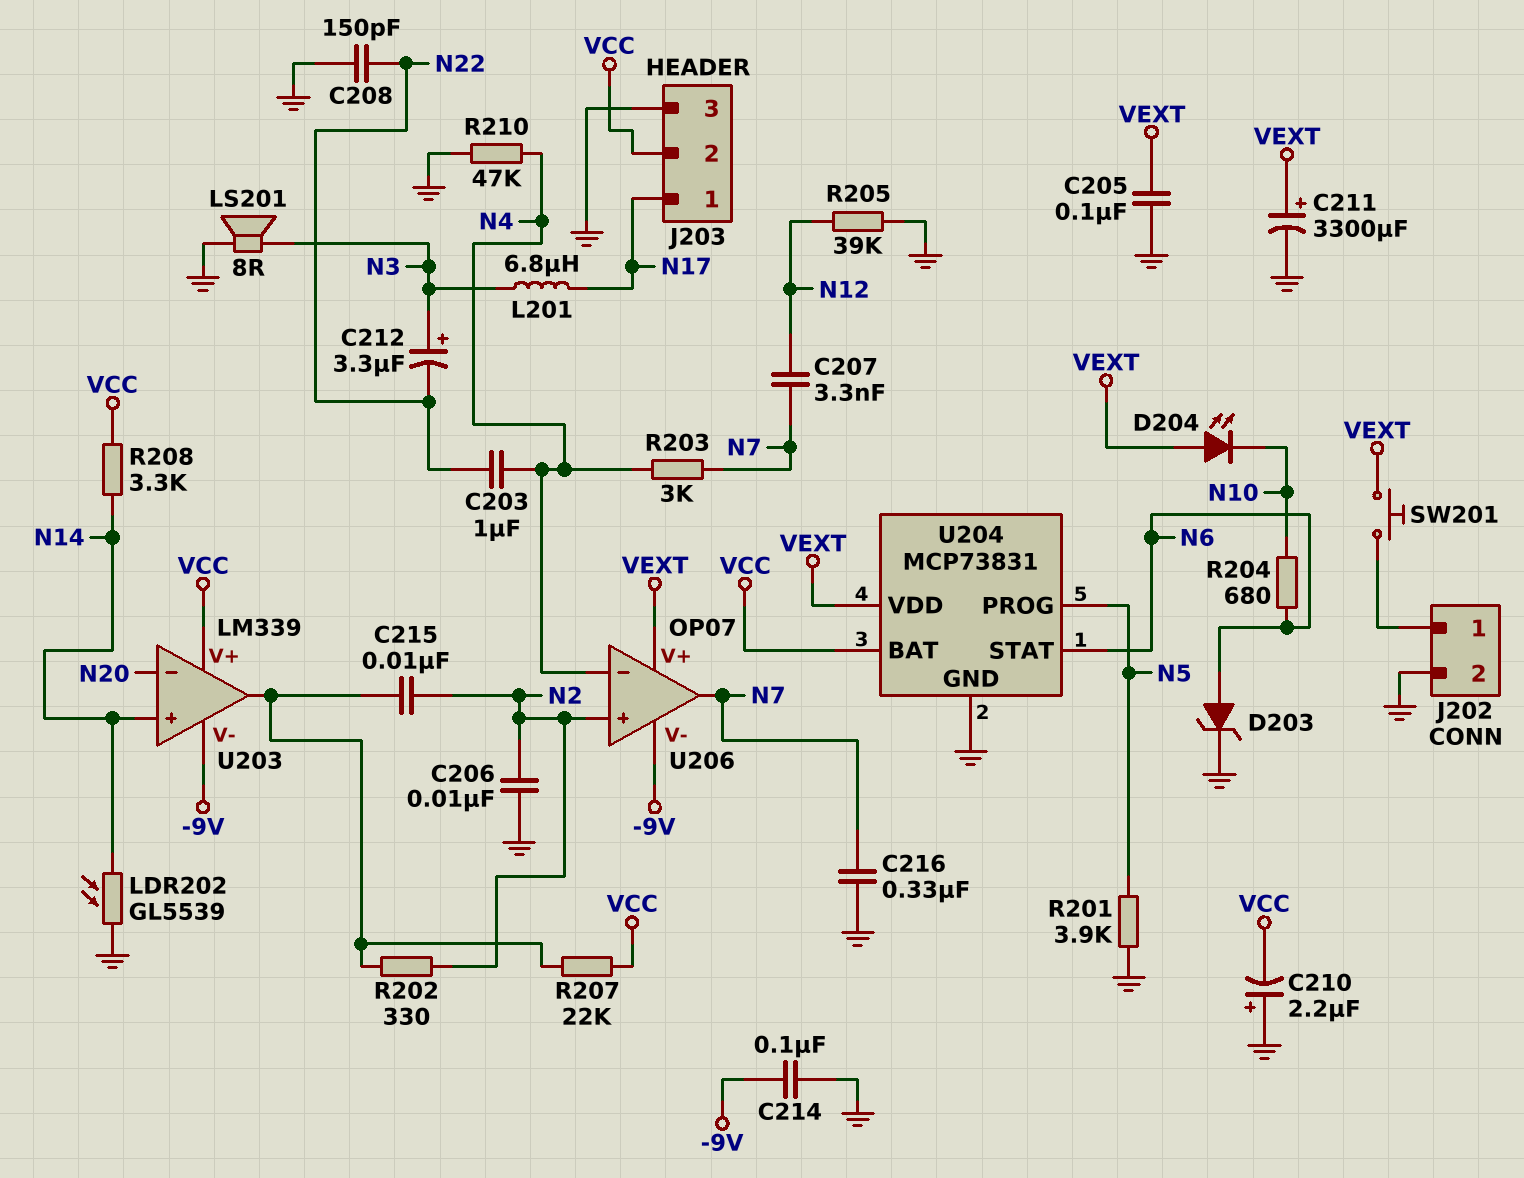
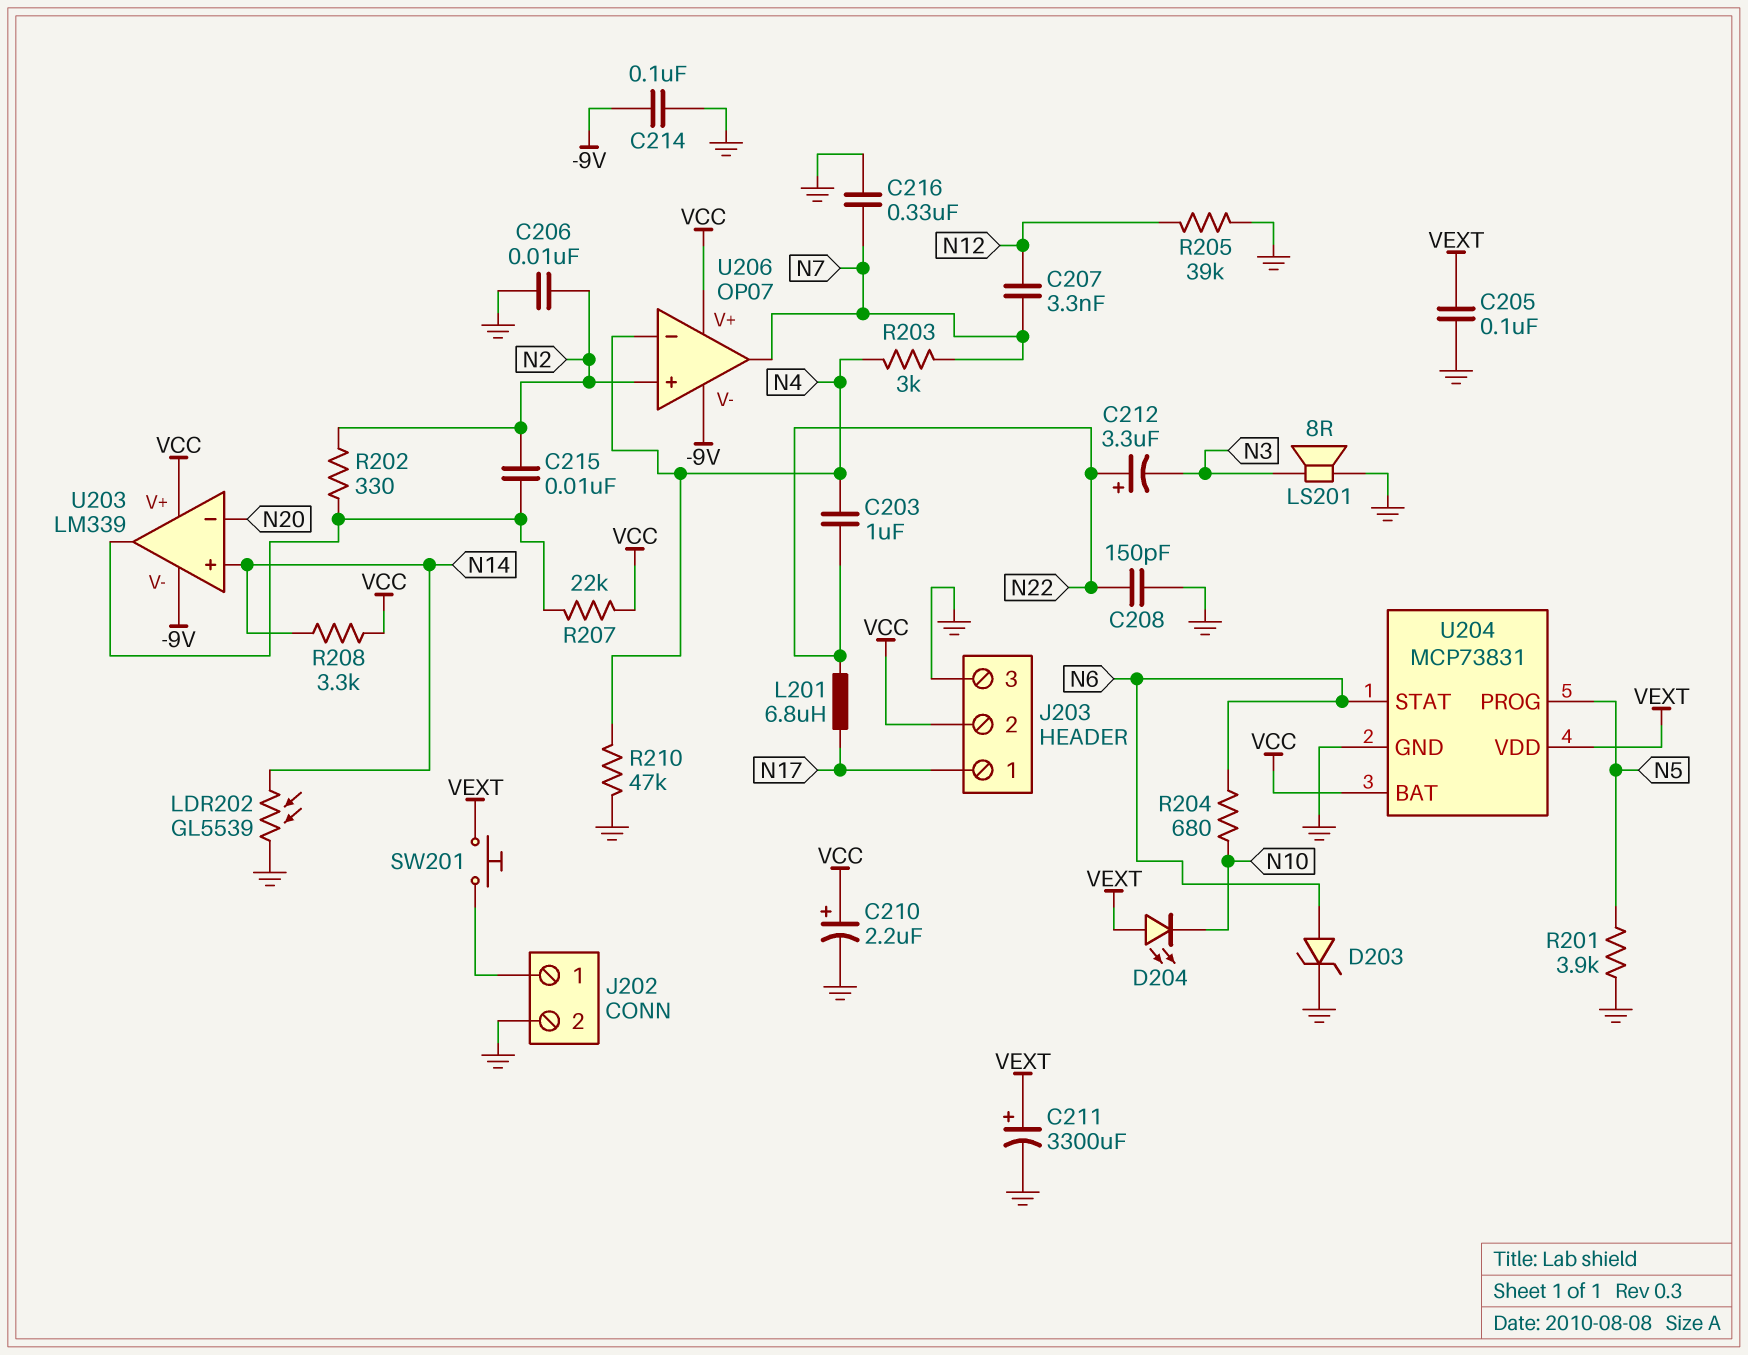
C210: 2.2uF (plus GND, minus VCC) -> 2.2uF (plus VCC, minus GND)
C212: 3.3uF (plus N3, minus N22) -> 3.3uF (plus N22, minus N3)
L201: 6.8uH (N3, N17) -> 6.8uH (N17, N22)
U206 pin V+: VEXT -> VCC

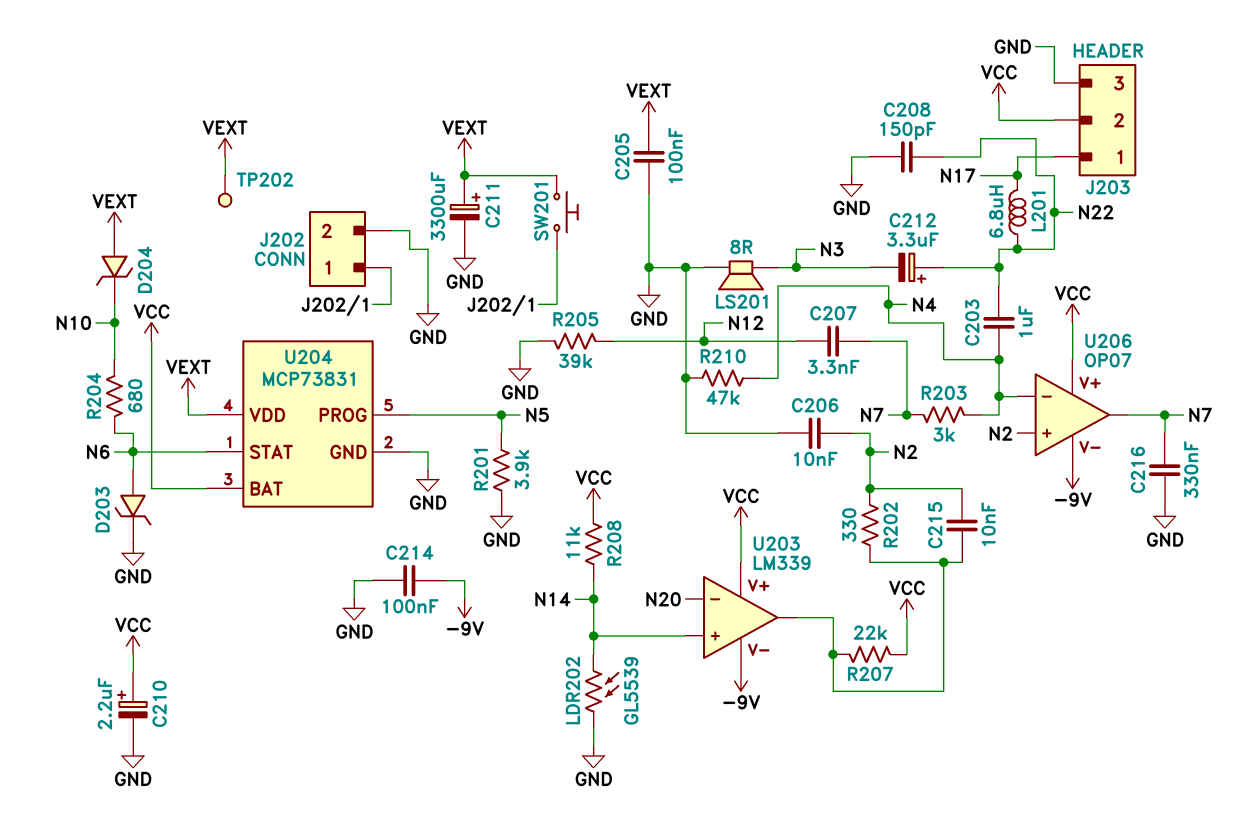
D204: LED (A VEXT, K N10) -> zener (A VEXT, K N10)
R208: 3.3k (N14, VCC) -> 11k (N14, VCC)
TP202: none -> test point (VEXT)

